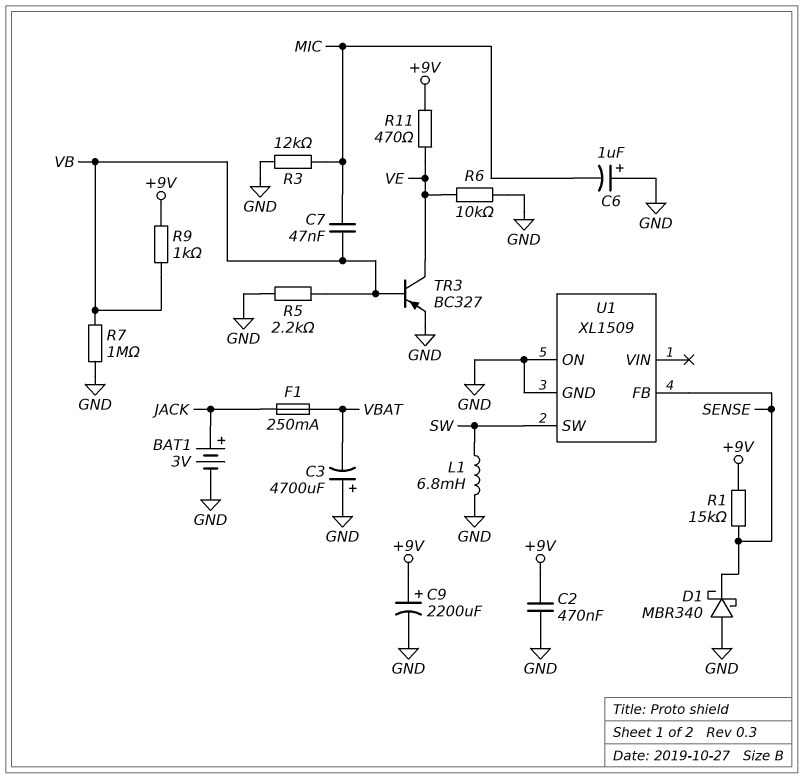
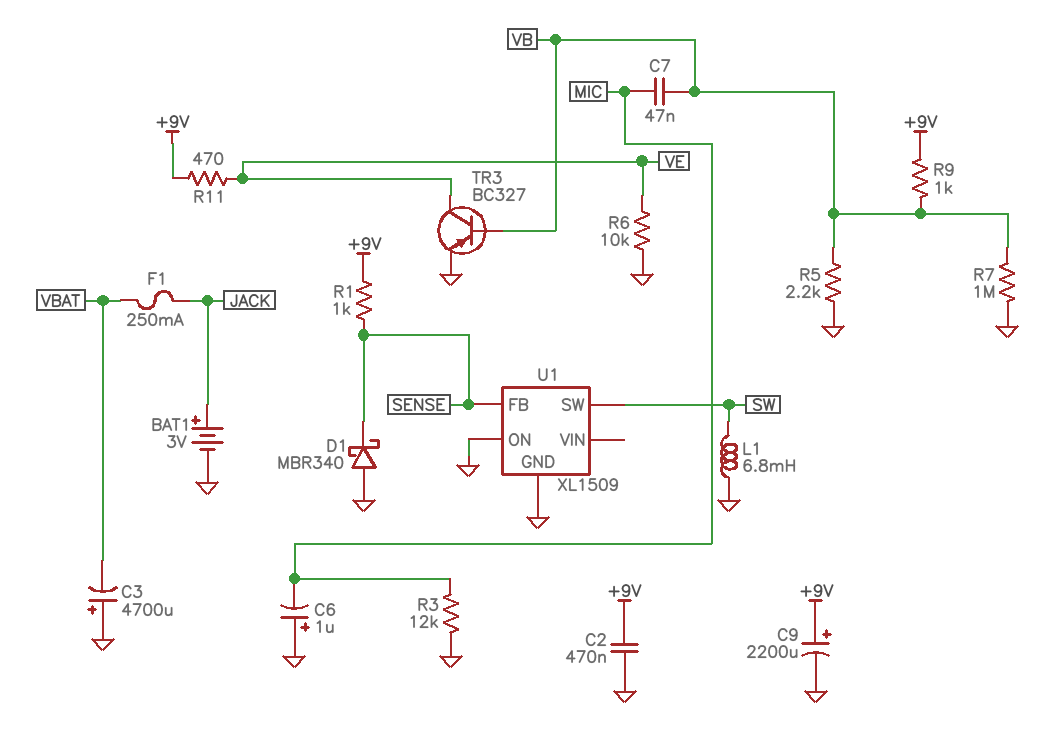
R1: 15k (+9V, SENSE) -> 1k (+9V, SENSE)

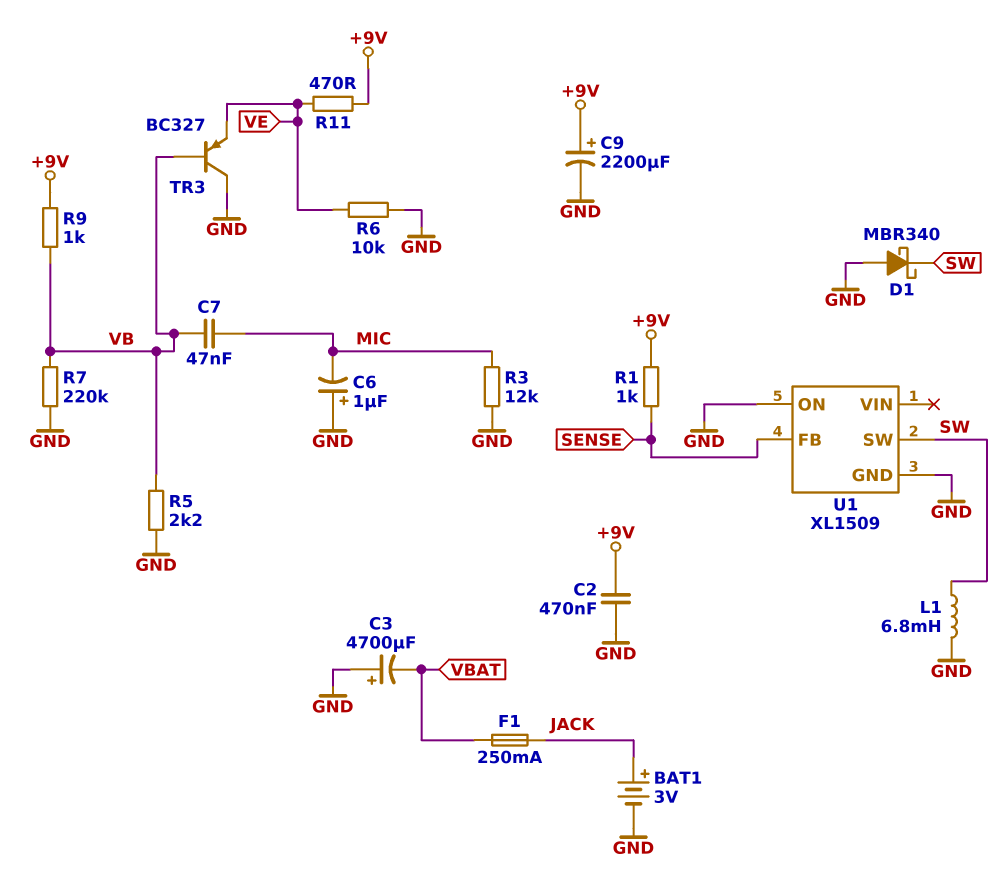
D1: schottky MBR340 (A GND, K SENSE) -> schottky MBR340 (A GND, K SW)
R7: 1M (GND, VB) -> 220k (GND, VB)
TR3: PNP BC327 (B VB, C VE, E GND) -> PNP BC327 (B VB, C GND, E VE)

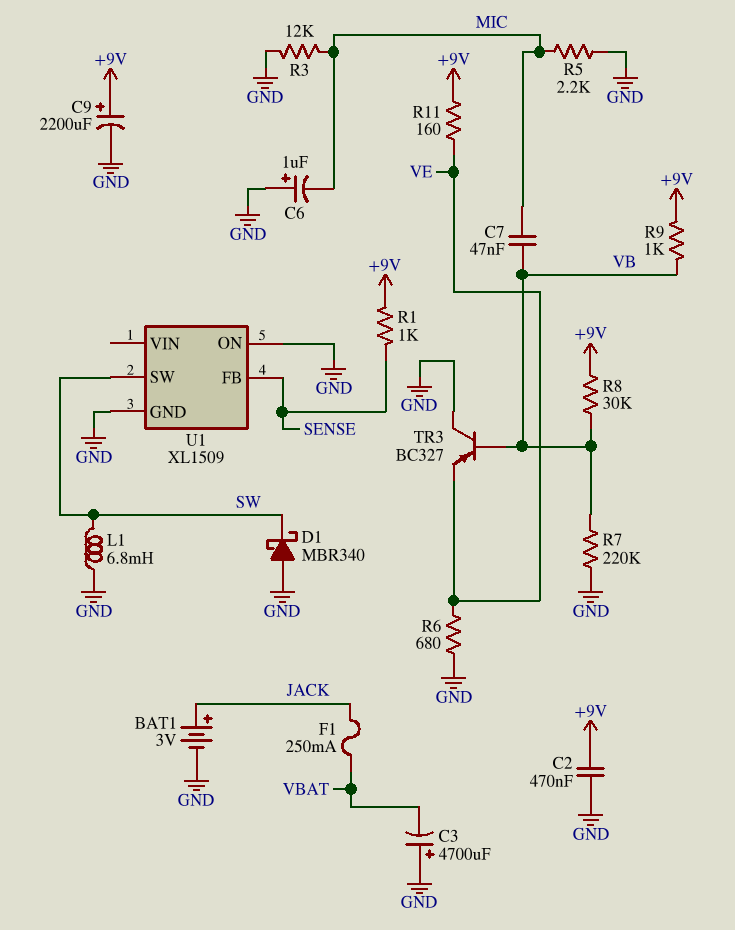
R5: 2.2k (GND, VB) -> 2.2k (GND, MIC)
R6: 10k (GND, VE) -> 680 (GND, VE)
R8: none -> 30k (+9V, VB)
R11: 470 (+9V, VE) -> 160 (+9V, VE)

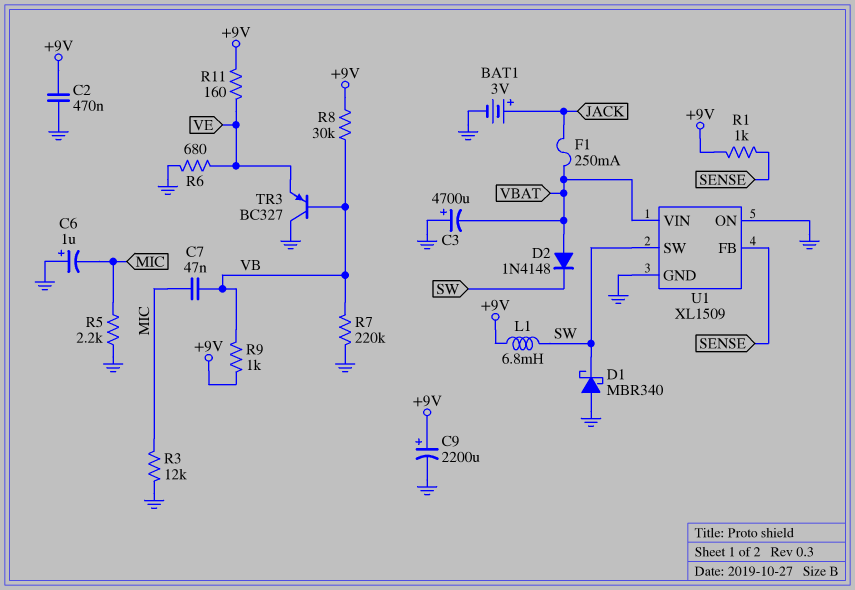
D2: none -> diode 1N4148 (A VBAT, K SW)
L1: 6.8mH (GND, SW) -> 6.8mH (+9V, SW)
U1 pin VIN: none -> VBAT

